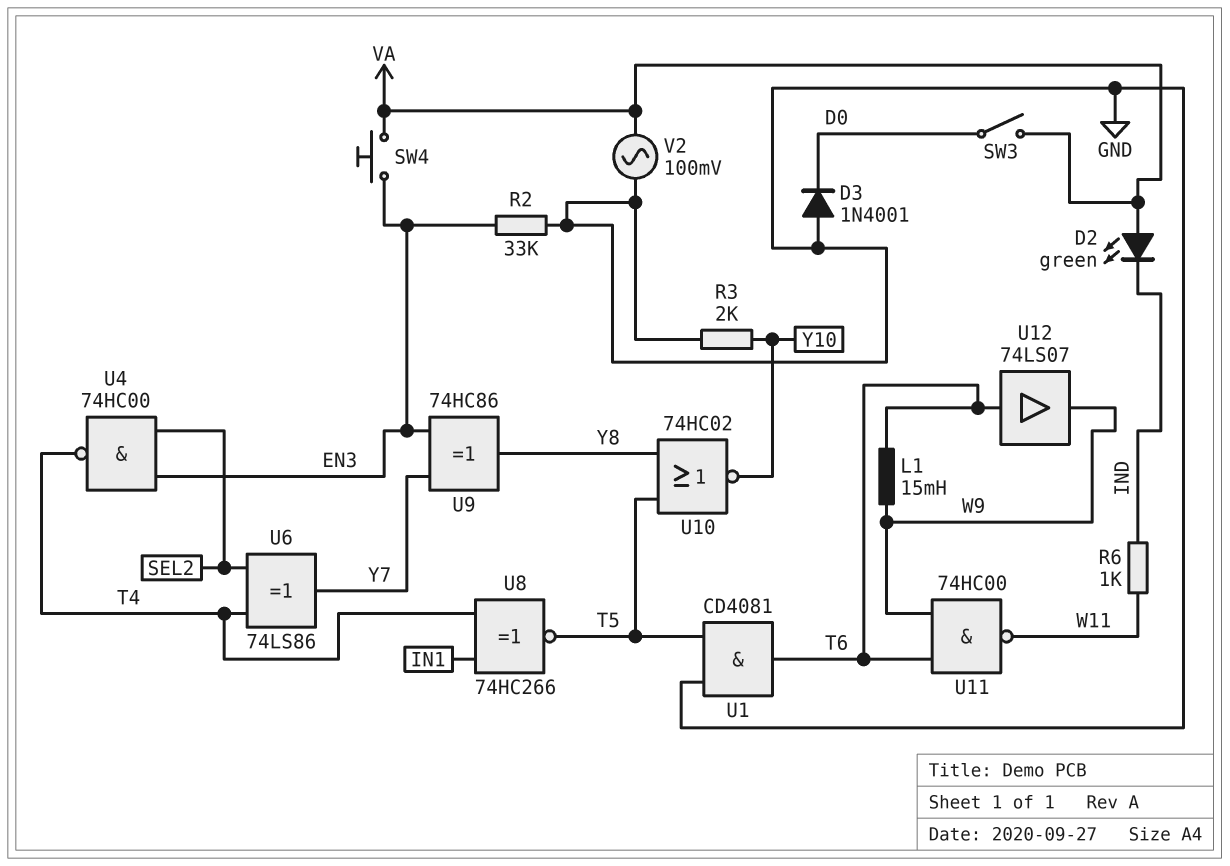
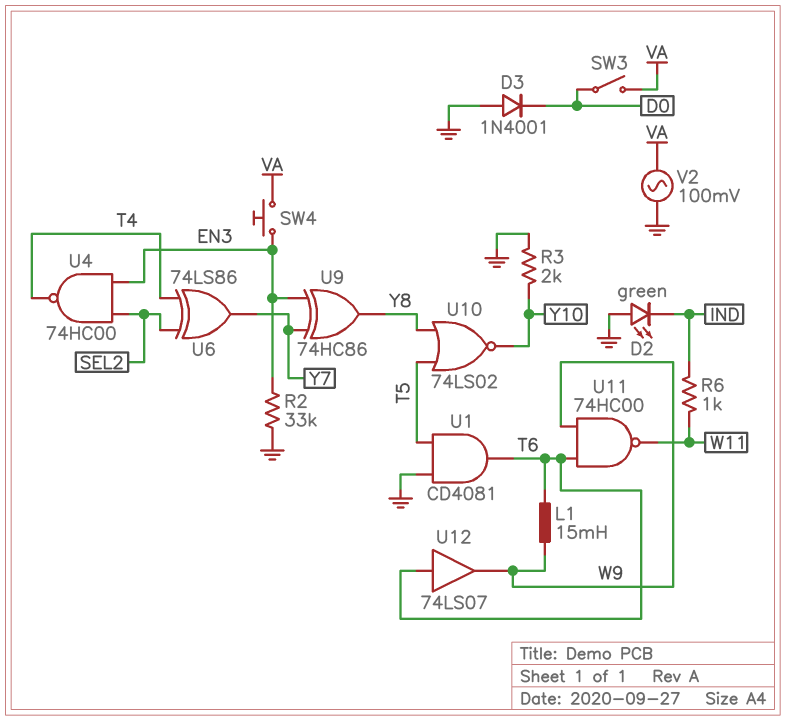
D2: LED green (A VA, K IND) -> LED green (A GND, K IND)
U8: XNOR 74HC266 (in IN1, in T4, out T5) -> none
U10: NOR 74HC02 (in T5, in Y8, out Y10) -> NOR 74LS02 (in T5, in Y8, out Y10)

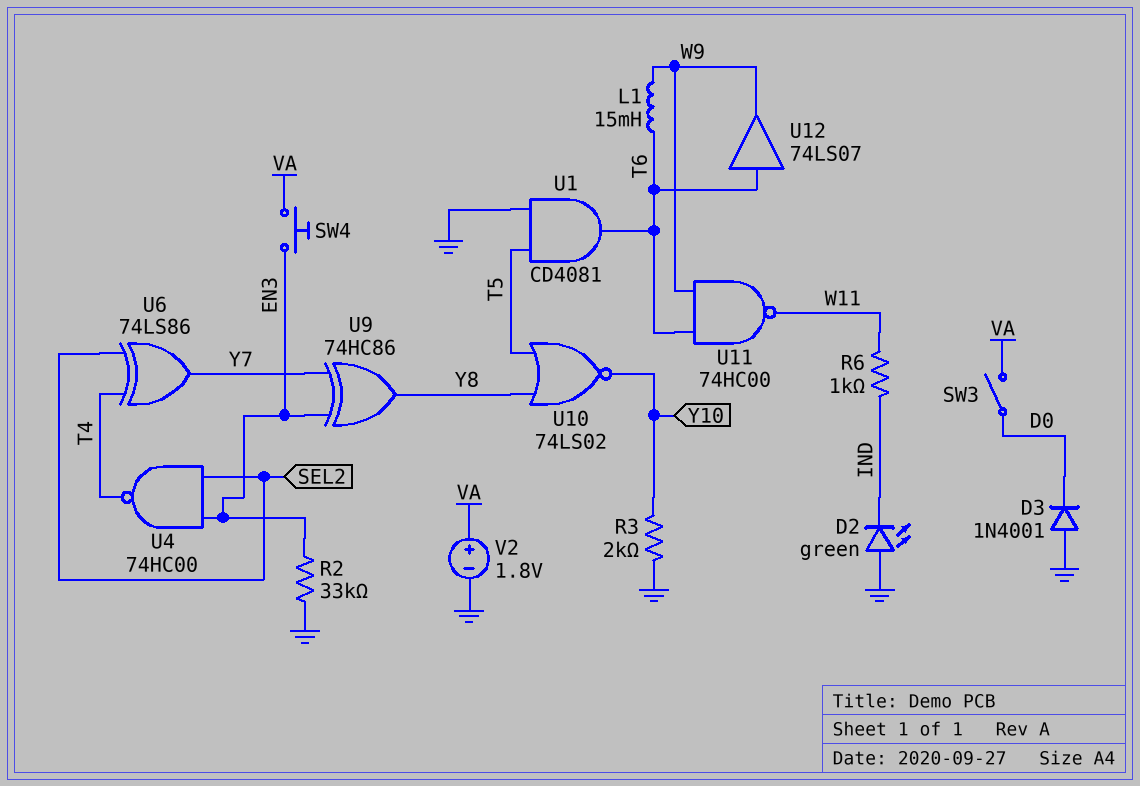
V2: AC 100mV (GND, VA) -> 1.8V (plus VA, minus GND)

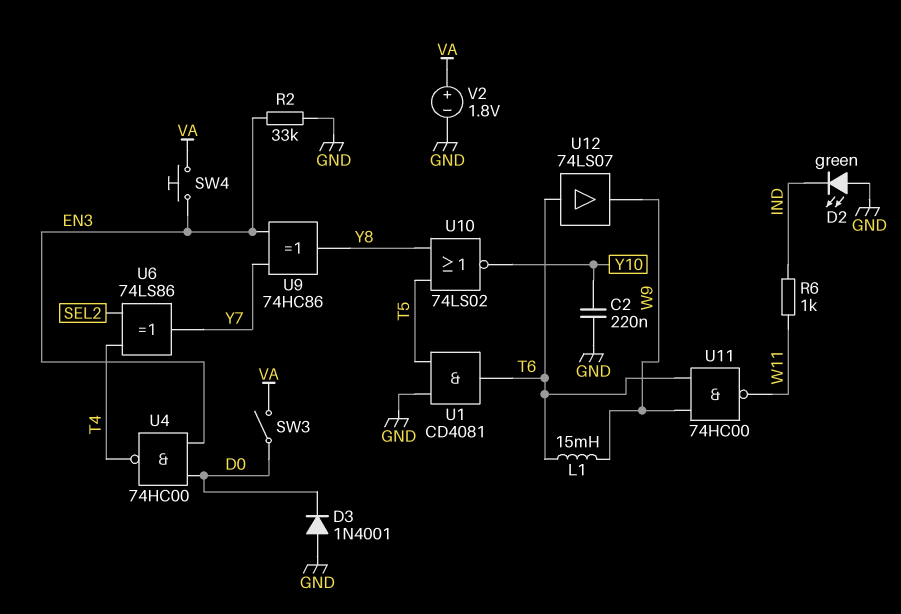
C2: none -> 220nF (GND, Y10)
R3: 2k (GND, Y10) -> none
U4: NAND 74HC00 (in EN3, in SEL2, out T4) -> NAND 74HC00 (in D0, in EN3, out T4)

